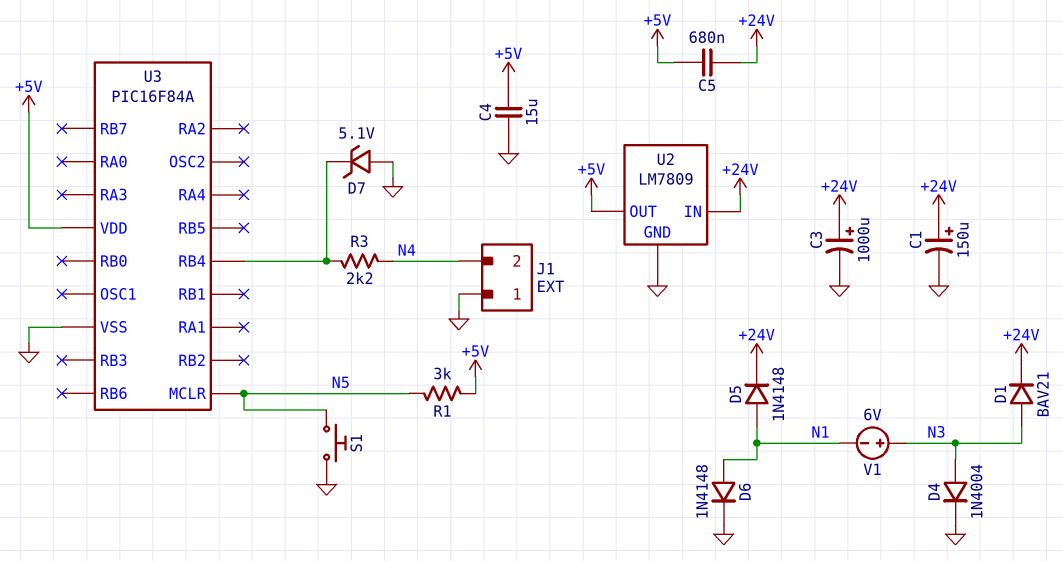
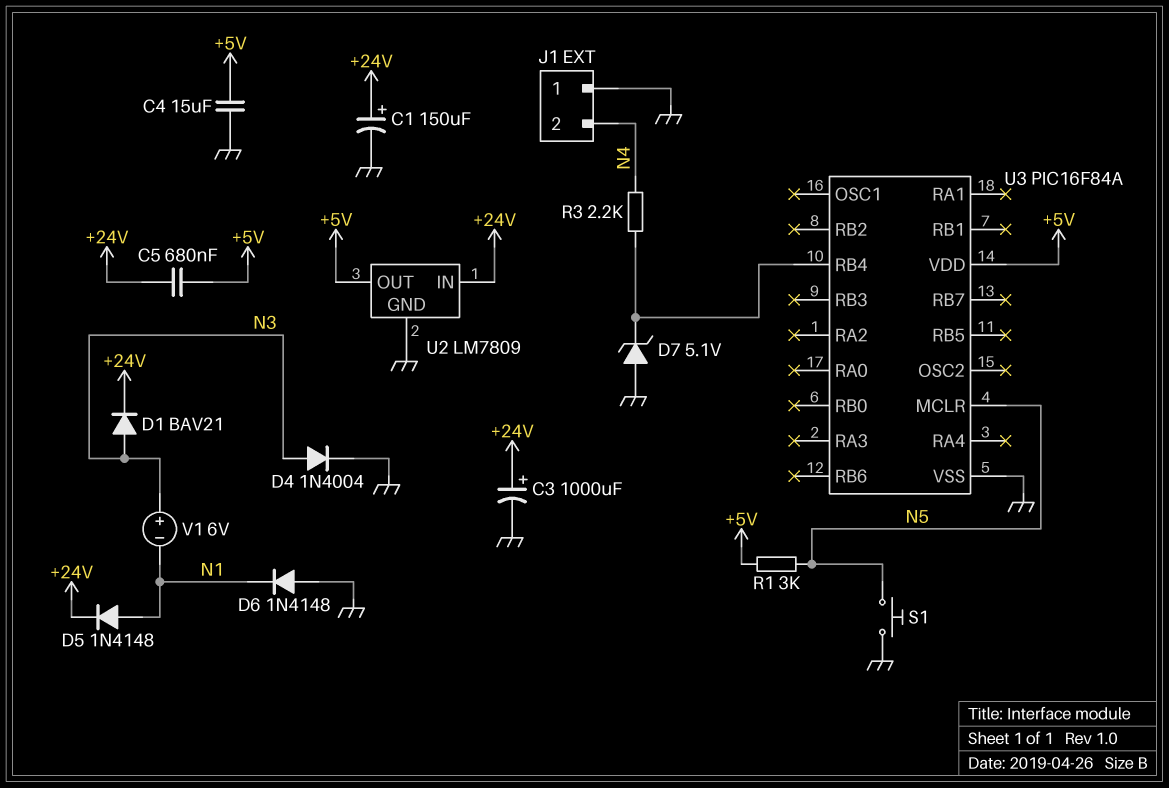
D6: diode 1N4148 (A N1, K GND) -> diode 1N4148 (A GND, K N1)

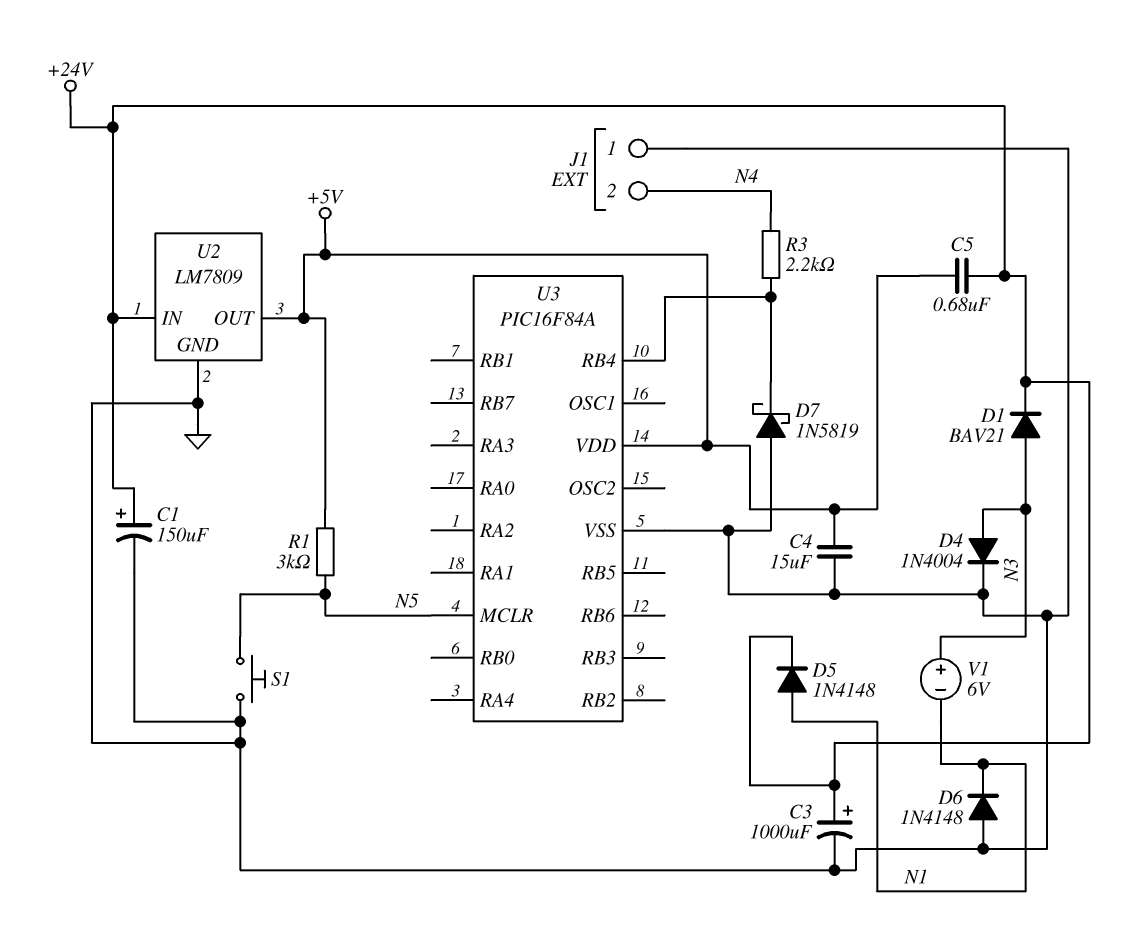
D7: zener 5.1V (A GND, K U3/RB4) -> schottky 1N5819 (A GND, K U3/RB4)

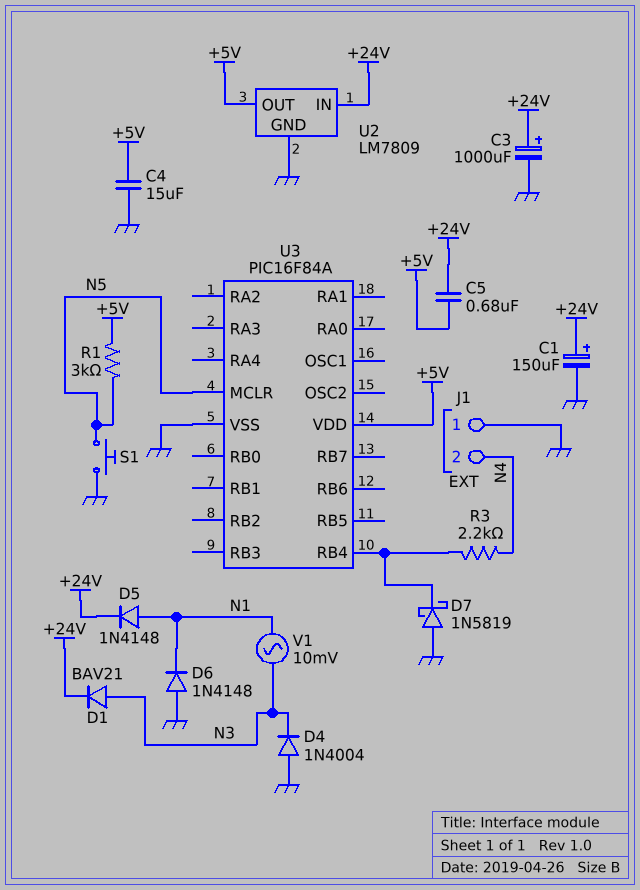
D4: diode 1N4004 (A N3, K GND) -> diode 1N4004 (A GND, K N3)
V1: 6V (plus N3, minus N1) -> AC 10mV (N1, N3)

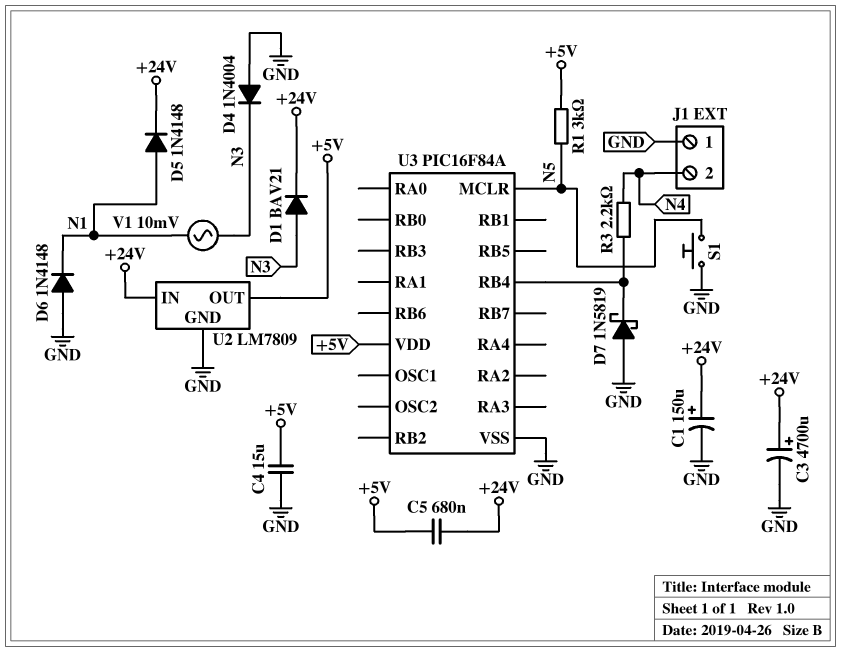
C3: 1000uF (plus +24V, minus GND) -> 4700uF (plus +24V, minus GND)

